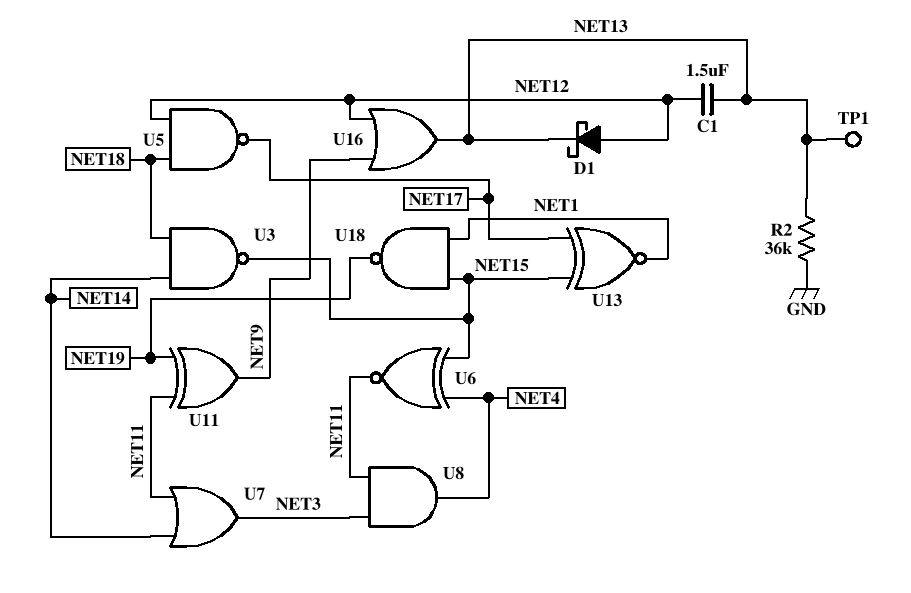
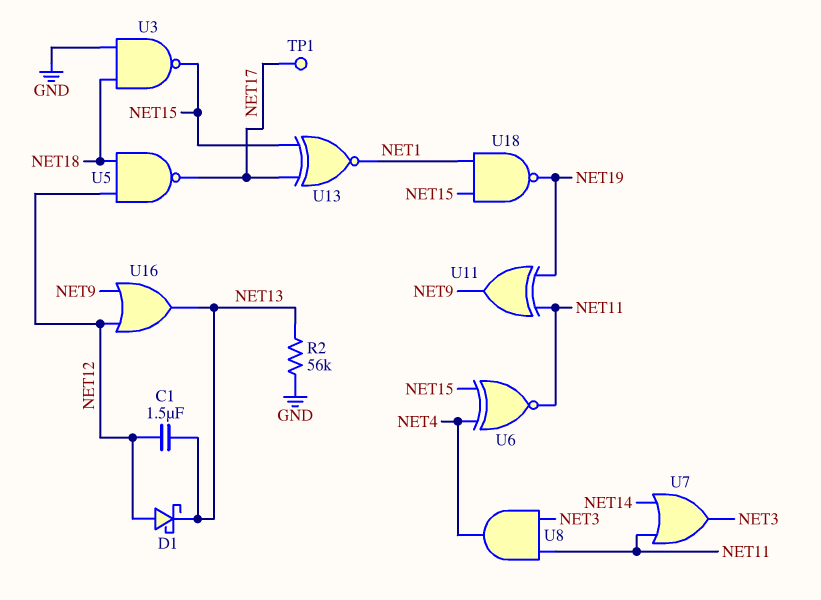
R2: 36k (GND, NET13) -> 56k (GND, NET13)
TP1: test point (NET13) -> test point (NET17)
U3: NAND (in NET14, in NET18, out NET15) -> NAND (in GND, in NET18, out NET15)

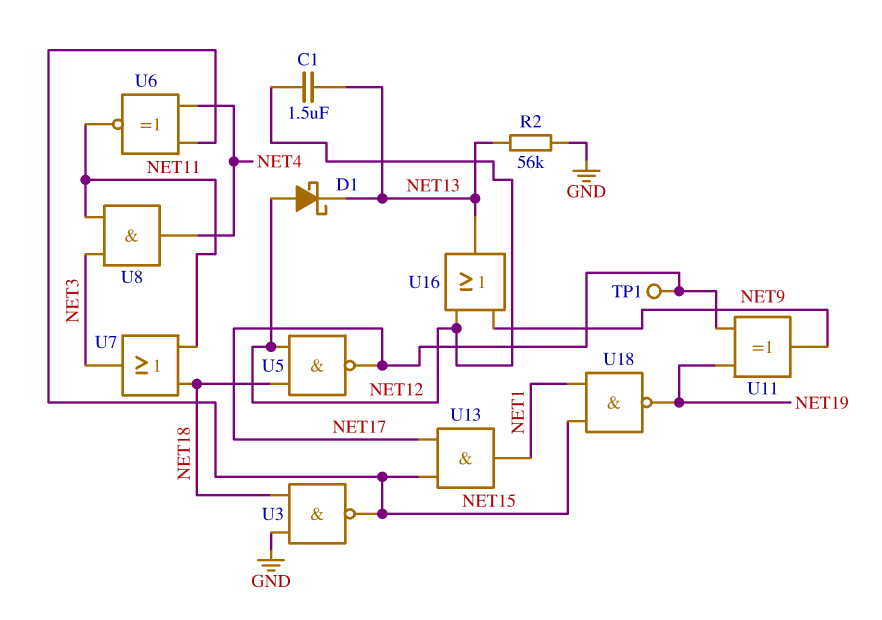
U7: OR (in NET11, in NET14, out NET3) -> OR (in NET11, in NET18, out NET3)
U11: XOR (in NET11, in NET19, out NET9) -> XOR (in NET17, in NET19, out NET9)
U13: XNOR (in NET15, in NET17, out NET1) -> AND (in NET15, in NET17, out NET1)

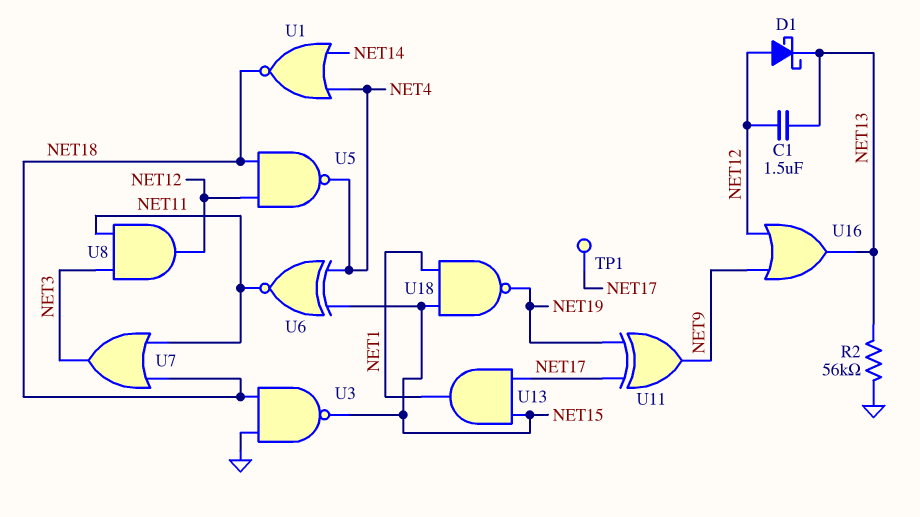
U1: none -> NOR (in NET4, in NET14, out NET18)
U5: NAND (in NET12, in NET18, out NET17) -> NAND (in NET12, in NET18, out NET4)
U8: AND (in NET3, in NET11, out NET4) -> AND (in NET3, in NET11, out NET12)

